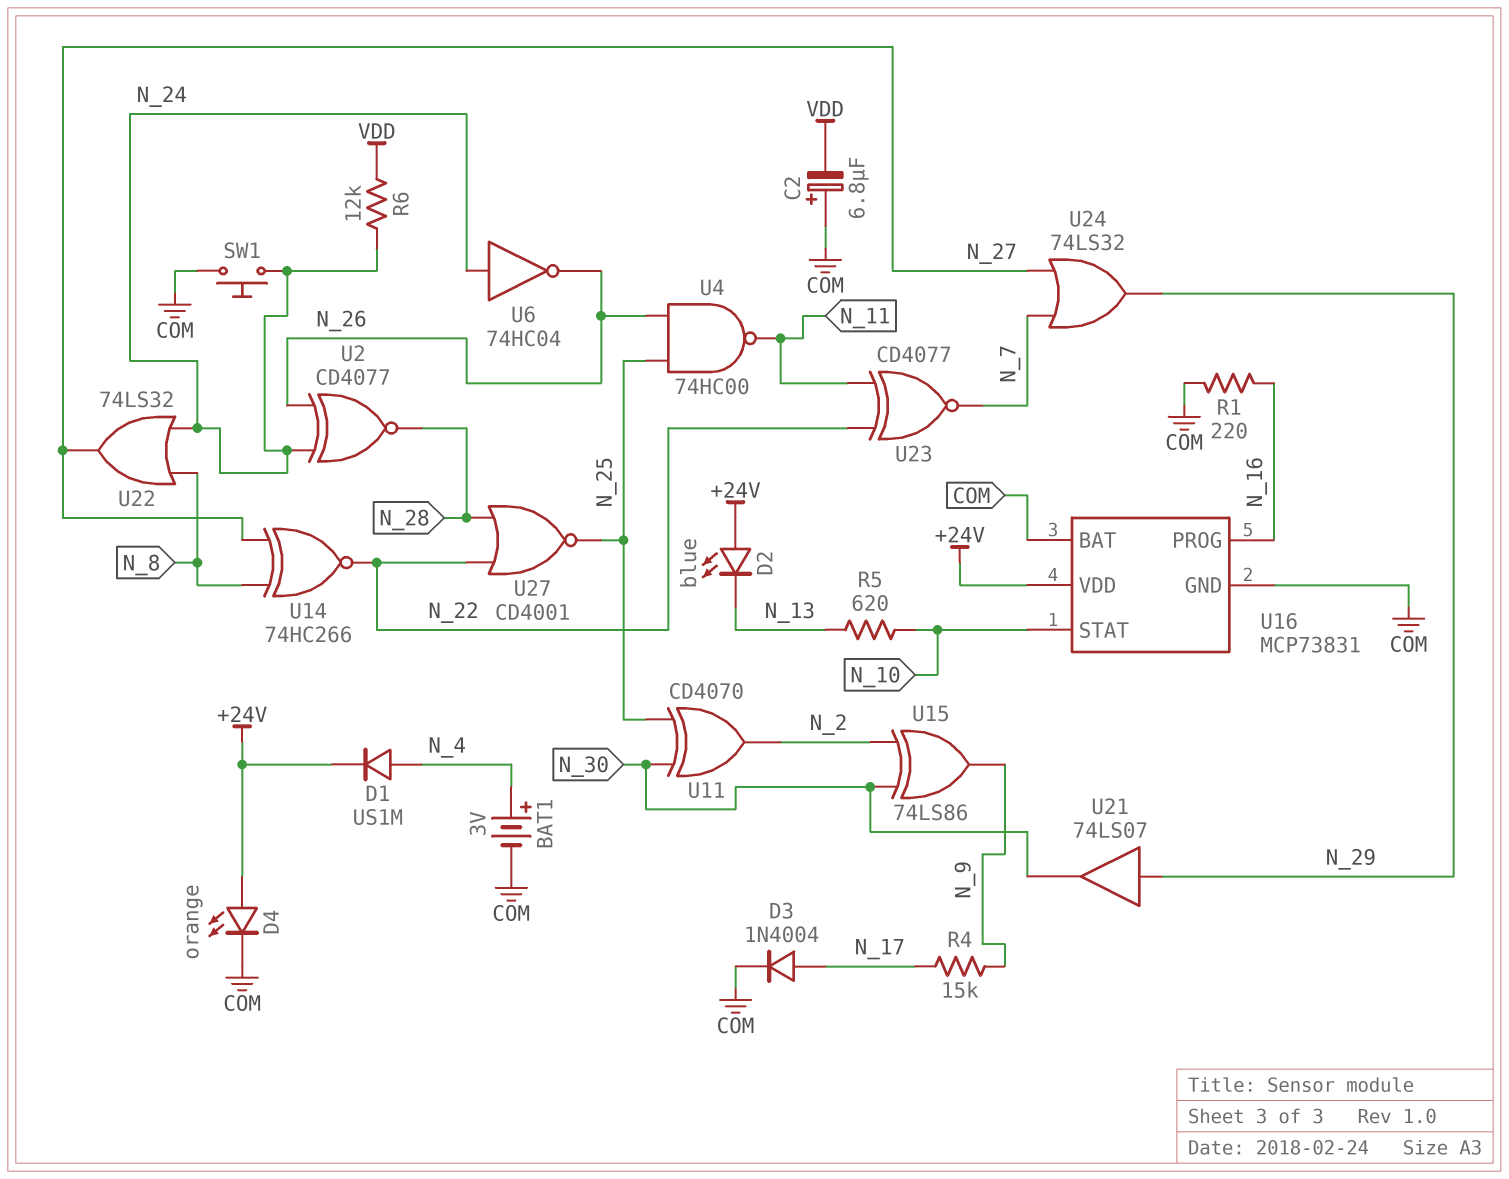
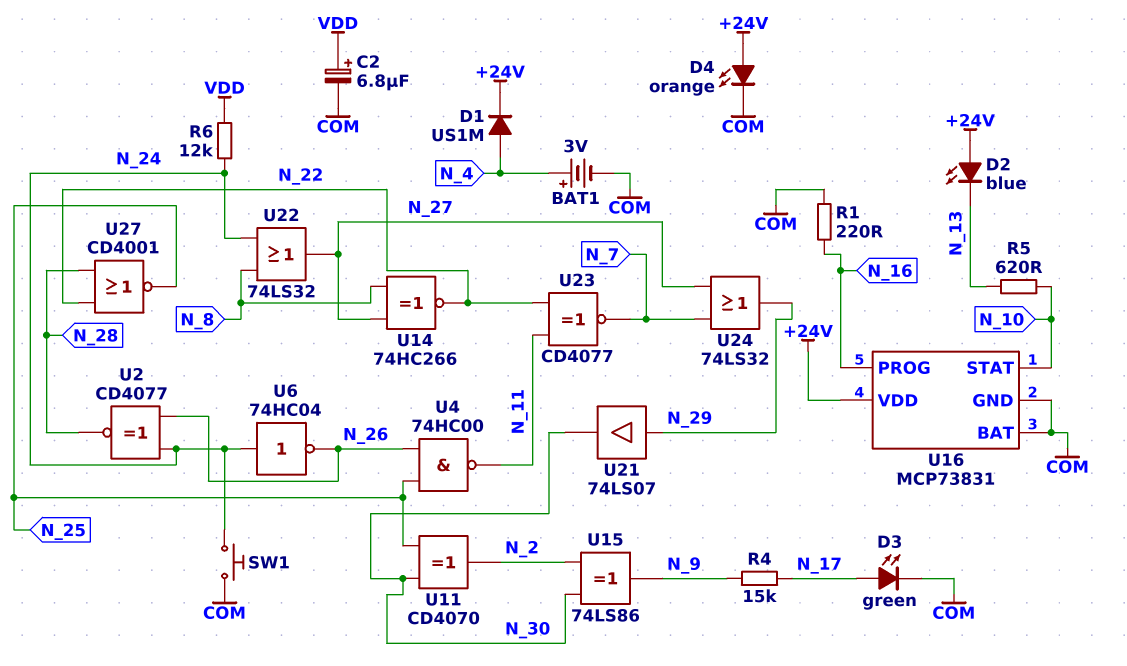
C2: 6.8uF (plus COM, minus VDD) -> 6.8uF (plus VDD, minus COM)
D3: diode 1N4004 (A N_17, K COM) -> LED green (A N_17, K COM)

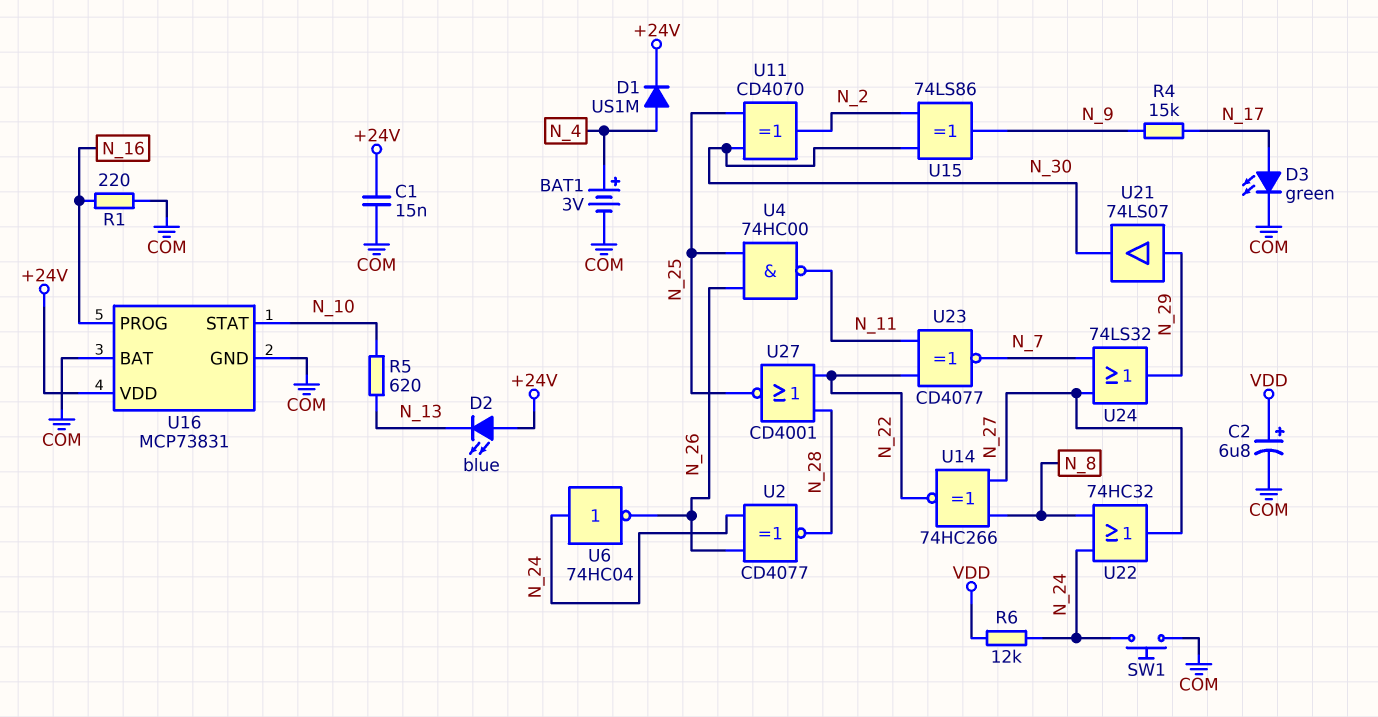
C1: none -> 15nF (+24V, COM)
D4: LED orange (A +24V, K COM) -> none
U22: OR 74LS32 (in N_8, in N_24, out N_27) -> OR 74HC32 (in N_8, in N_24, out N_27)

